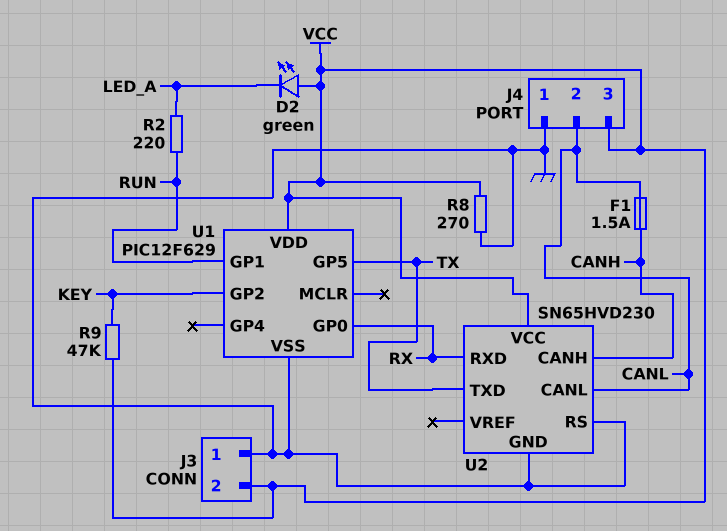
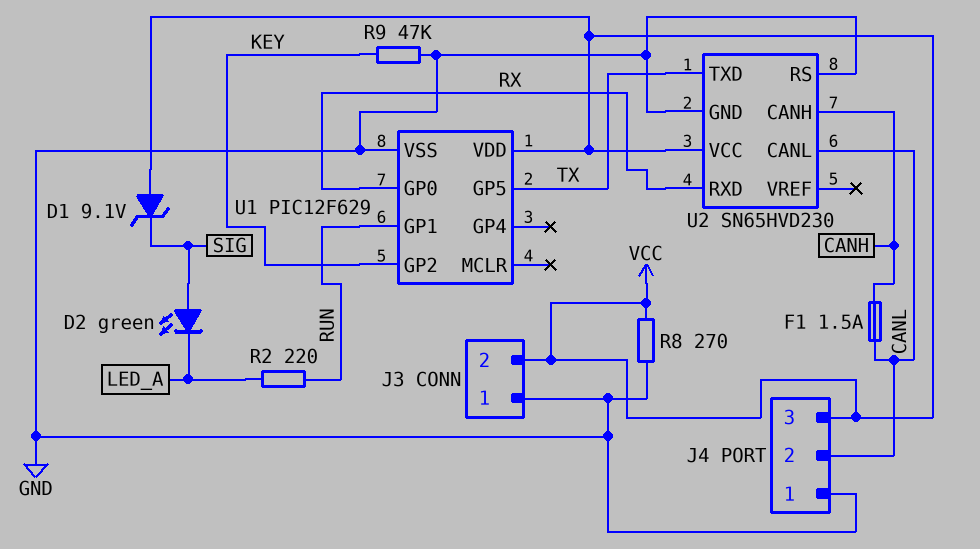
D1: none -> zener 9.1V (A VCC, K SIG)
D2: LED green (A VCC, K LED_A) -> LED green (A SIG, K LED_A)
R9: 47k (KEY, VCC) -> 47k (GND, KEY)

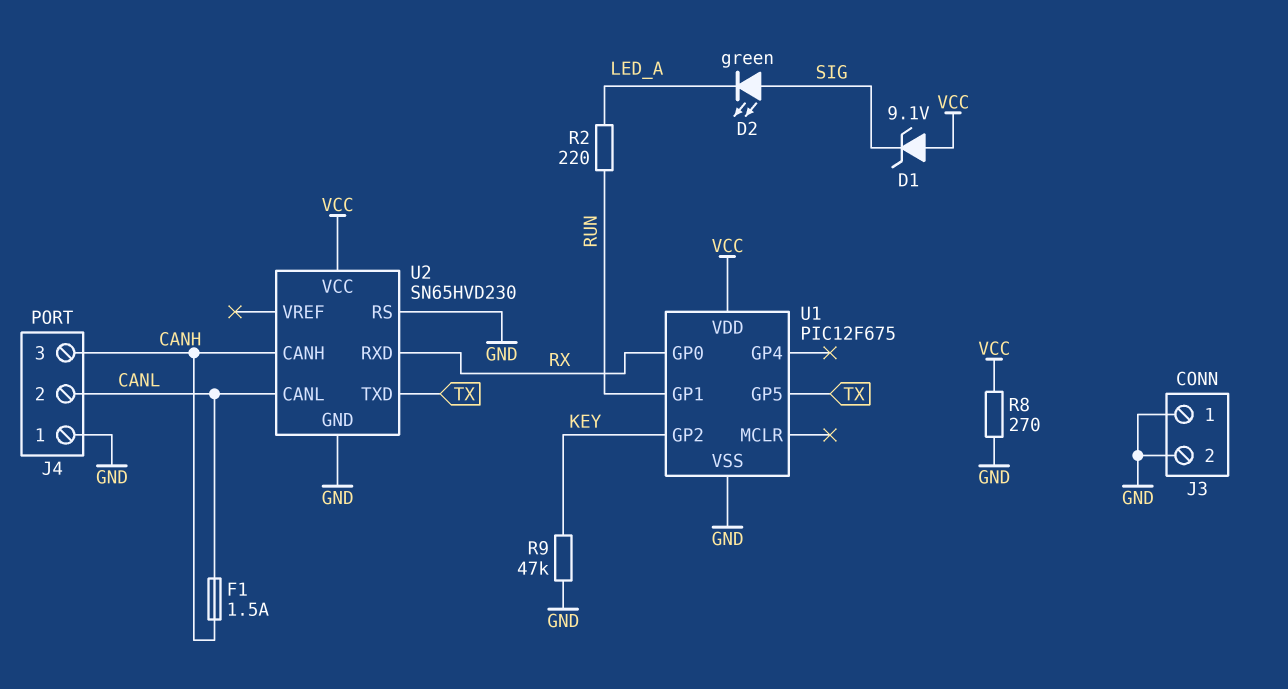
J3 pin 2: VCC -> GND
J4 pin 3: VCC -> CANH
U1: PIC12F629 -> PIC12F675

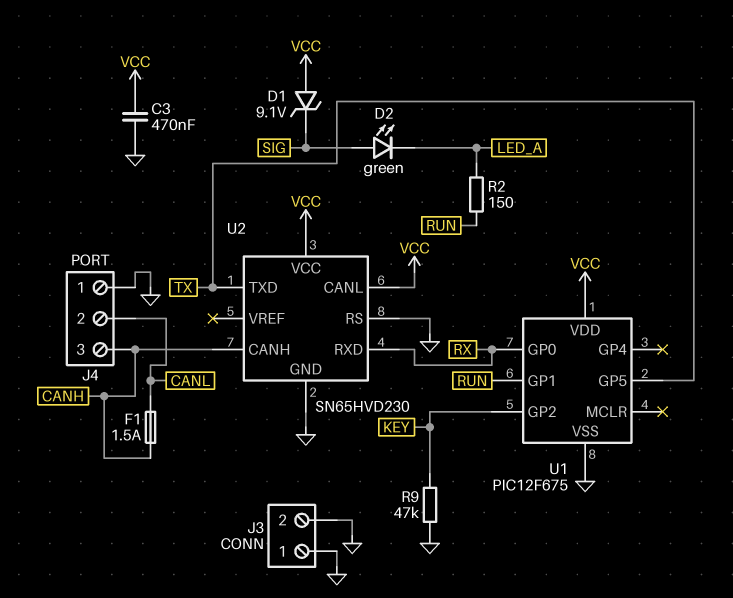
C3: none -> 470nF (GND, VCC)
R2: 220 (LED_A, RUN) -> 150 (LED_A, RUN)
R8: 270 (GND, VCC) -> none
U2 pin CANL: CANL -> VCC

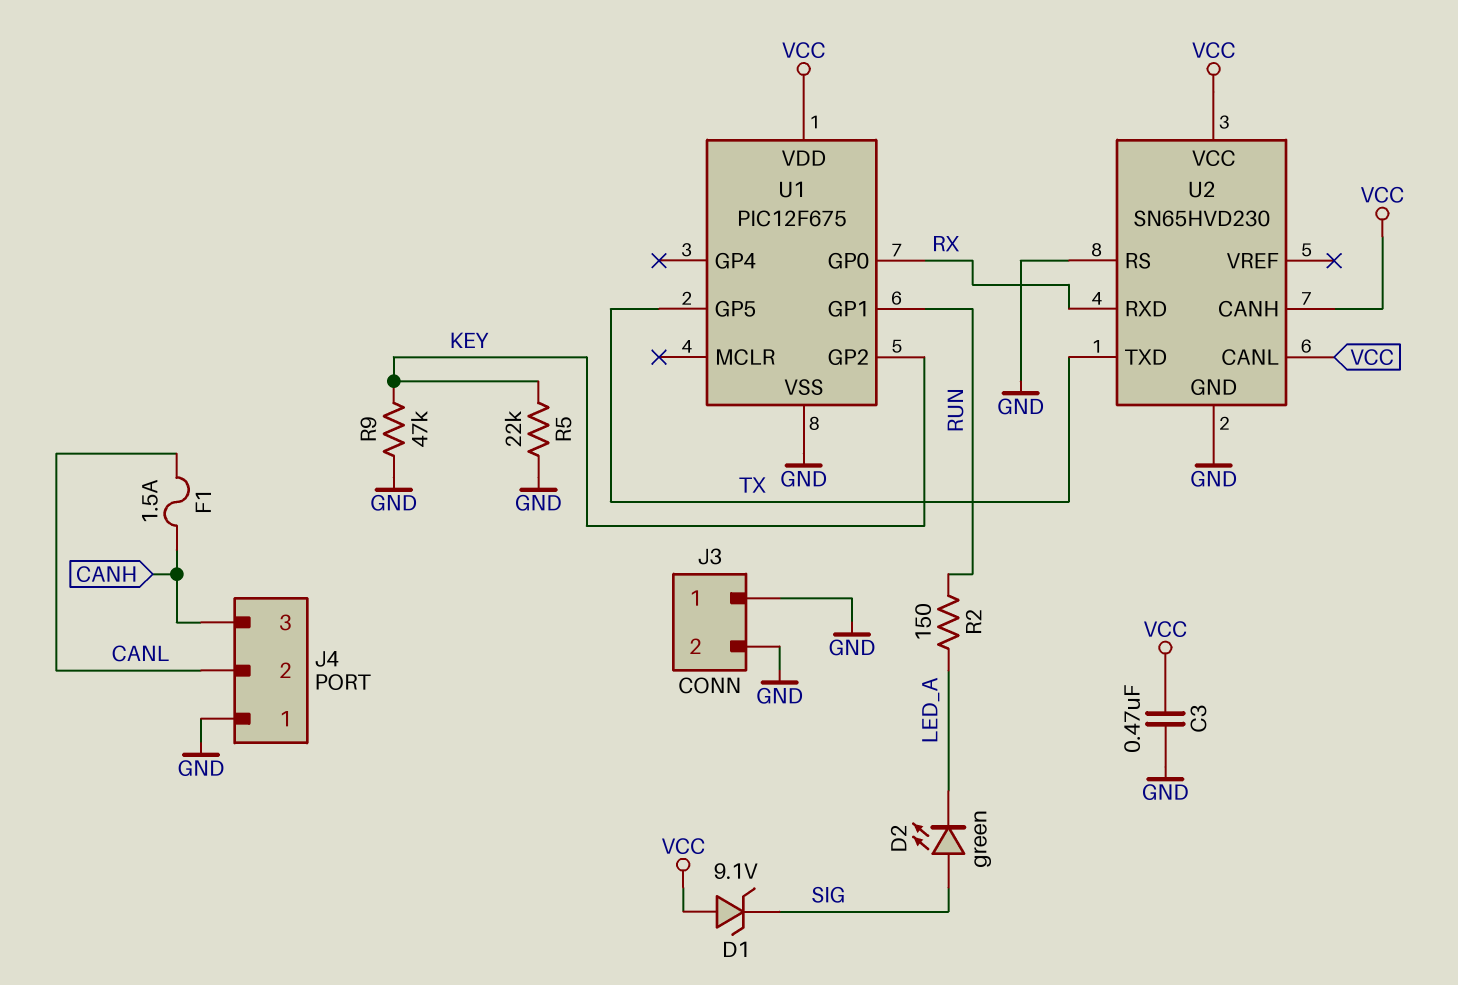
R5: none -> 22k (GND, KEY)
U2 pin CANH: CANH -> VCC

